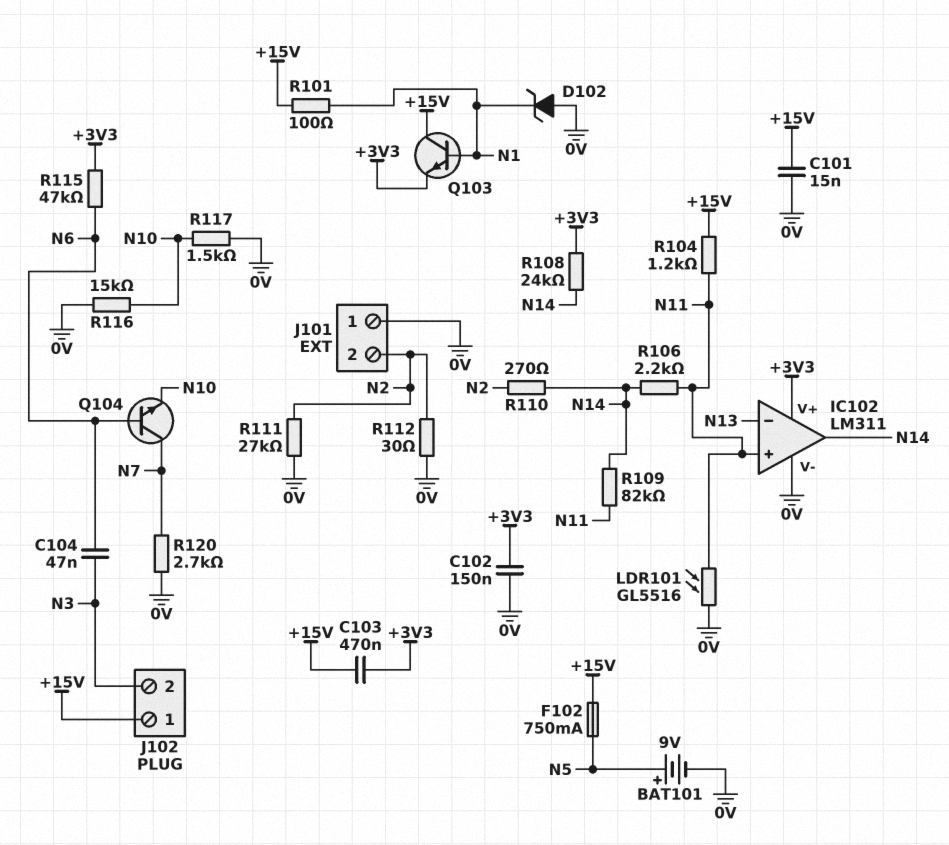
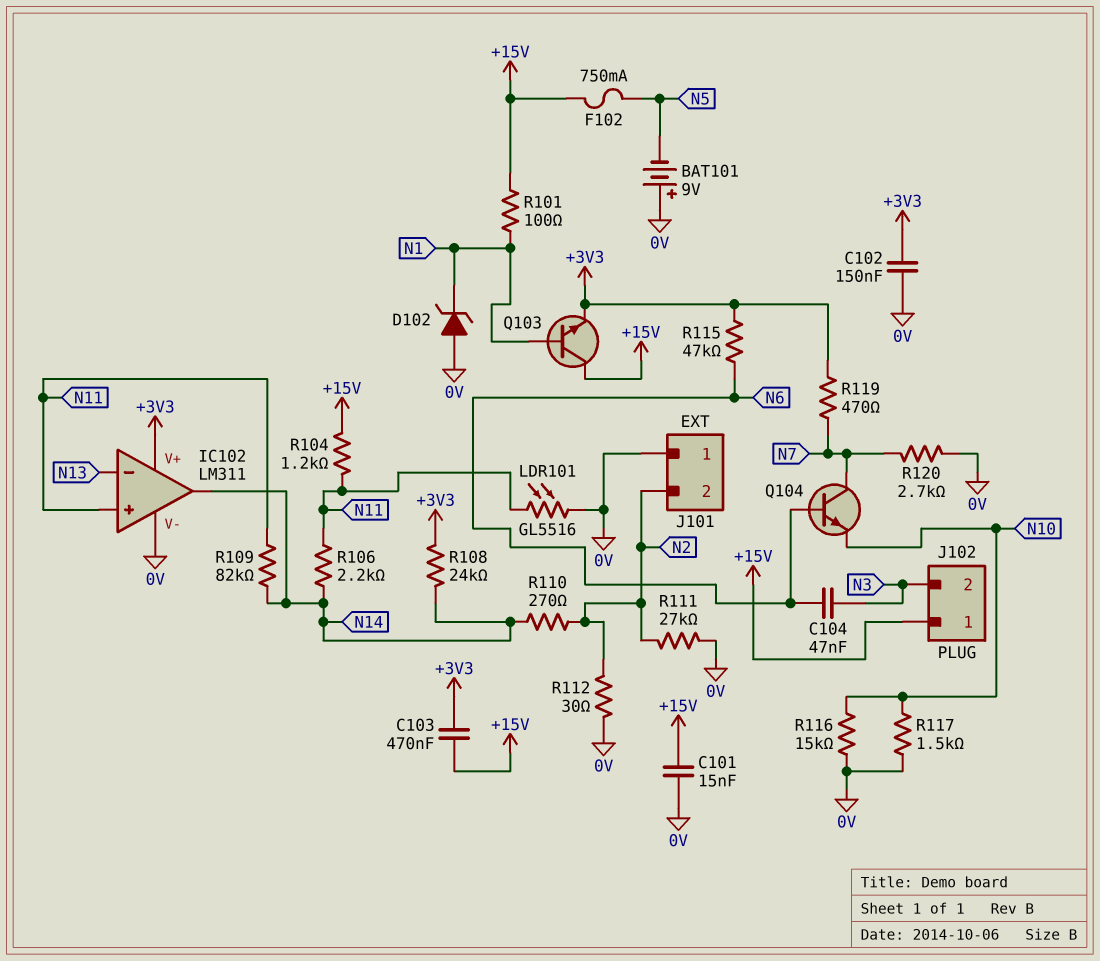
BAT101: 9V (plus N5, minus 0V) -> 9V (plus 0V, minus N5)
R119: none -> 470 (+3V3, N7)

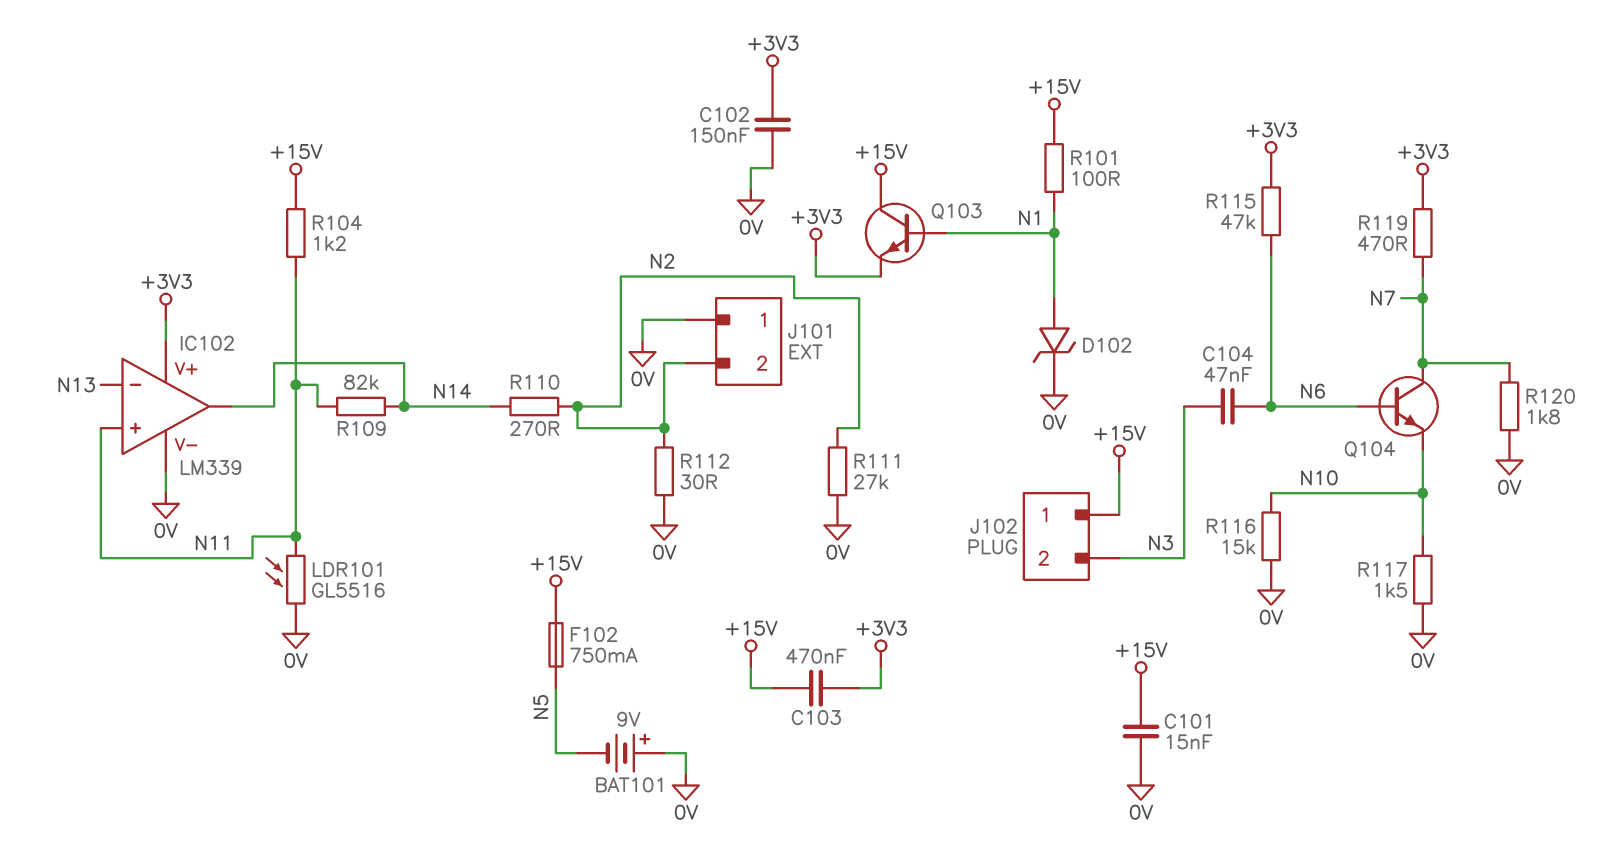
D102: zener (A 0V, K N1) -> zener (A N1, K 0V)
IC102: LM311 -> LM339
R106: 2.2k (N11, N14) -> none
R108: 24k (+3V3, N14) -> none
R120: 2.7k (0V, N7) -> 1.8k (0V, N7)

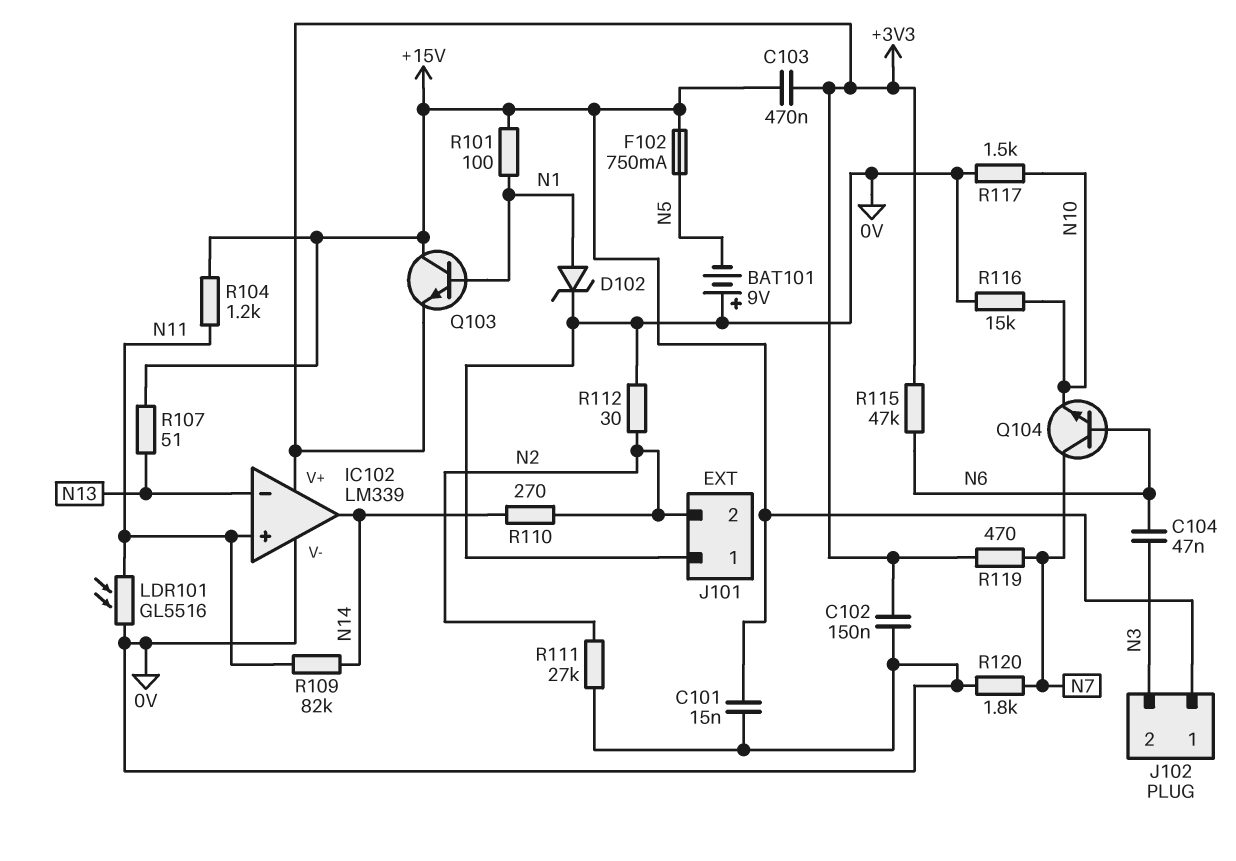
R107: none -> 51 (+15V, N13)

